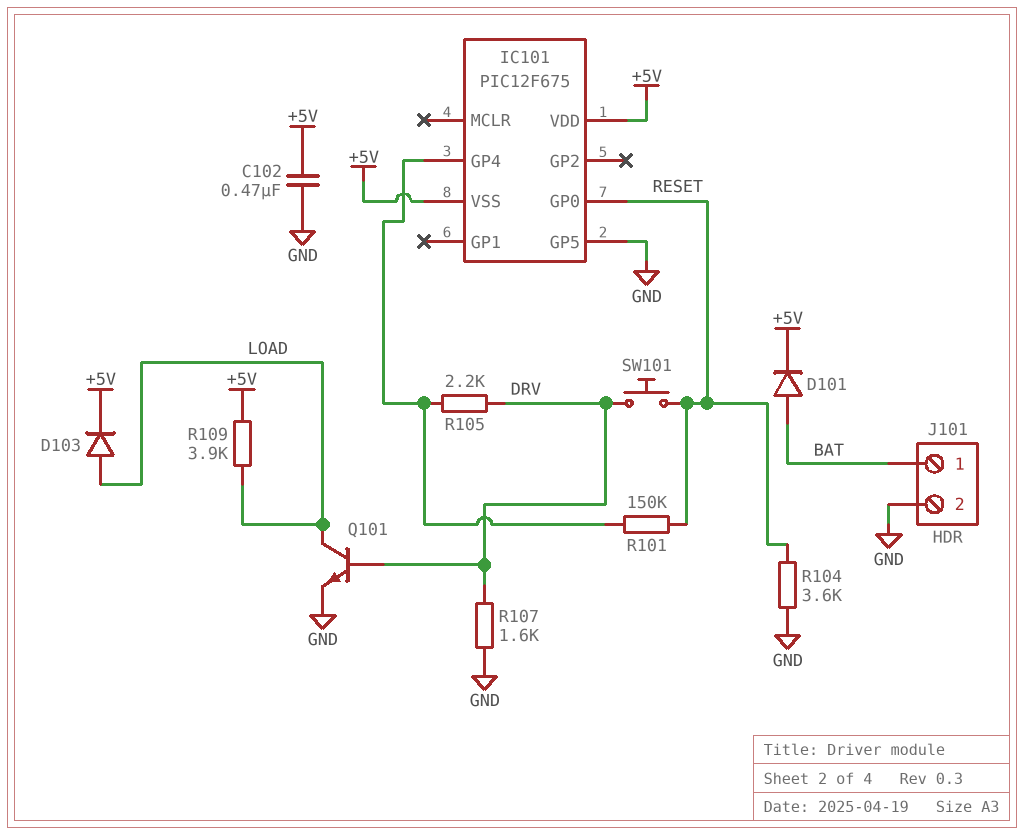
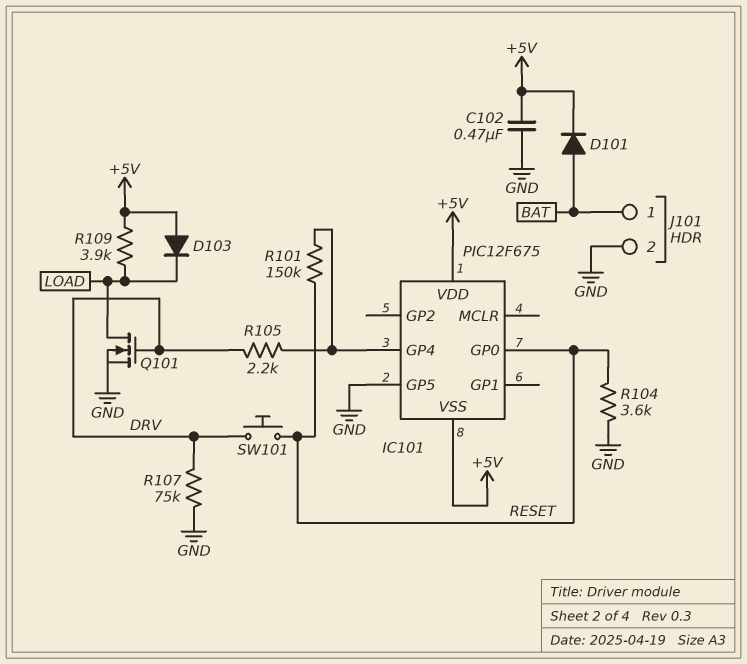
D103: diode (A LOAD, K +5V) -> diode (A +5V, K LOAD)
Q101: NPN (B DRV, C LOAD, E GND) -> NMOS (G DRV, D LOAD, S GND)
R107: 1.6k (DRV, GND) -> 75k (DRV, GND)

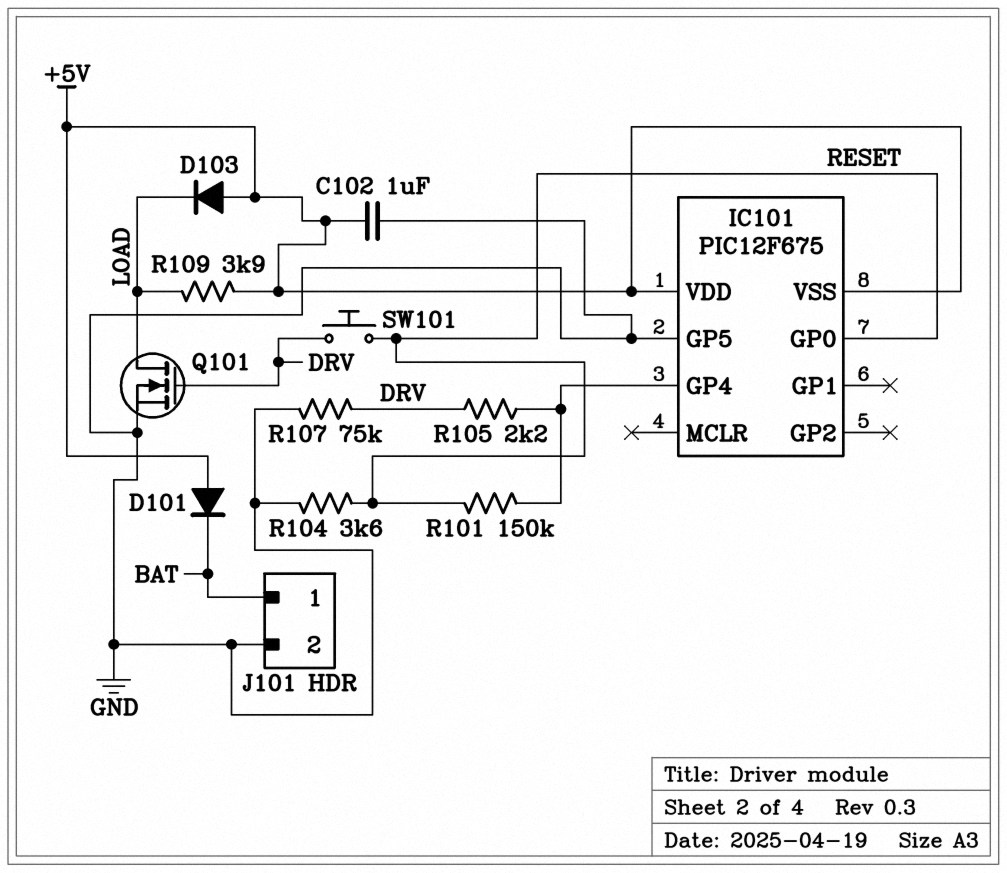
C102: 470nF (+5V, GND) -> 1uF (+5V, GND)
D101: diode (A BAT, K +5V) -> diode (A +5V, K BAT)

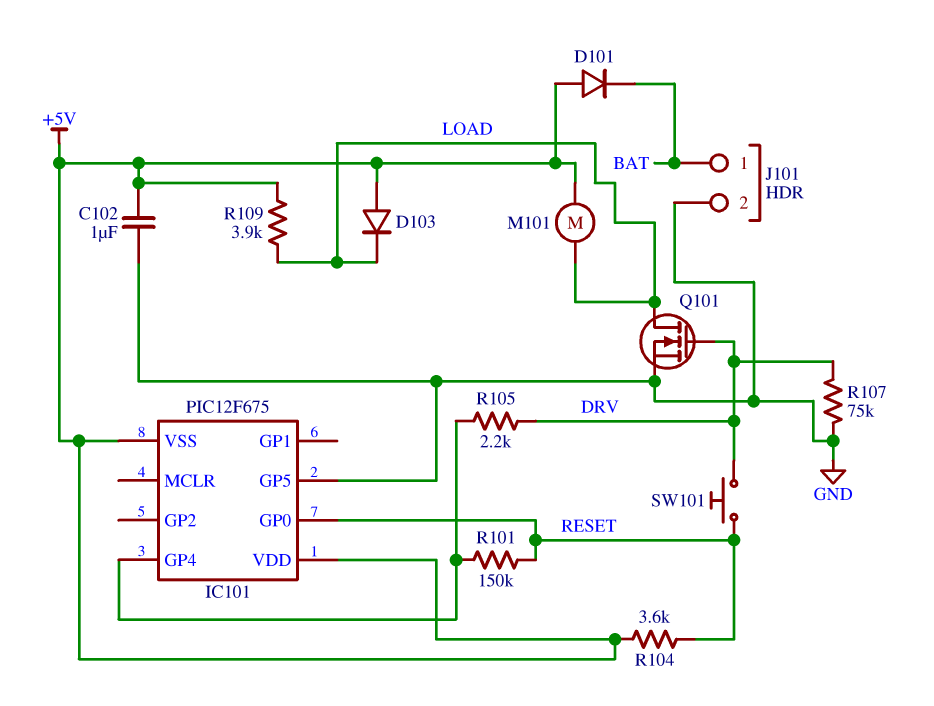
M101: none -> motor (+5V, LOAD)
R104: 3.6k (GND, RESET) -> 3.6k (+5V, RESET)

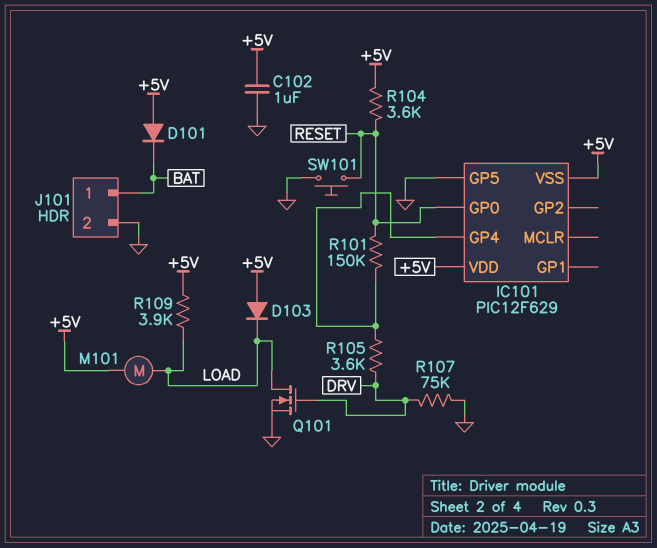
IC101: PIC12F675 -> PIC12F629
R105: 2.2k (DRV, IC101/GP4) -> 3.6k (DRV, IC101/GP4)
SW101: button (DRV, RESET) -> button (GND, RESET)

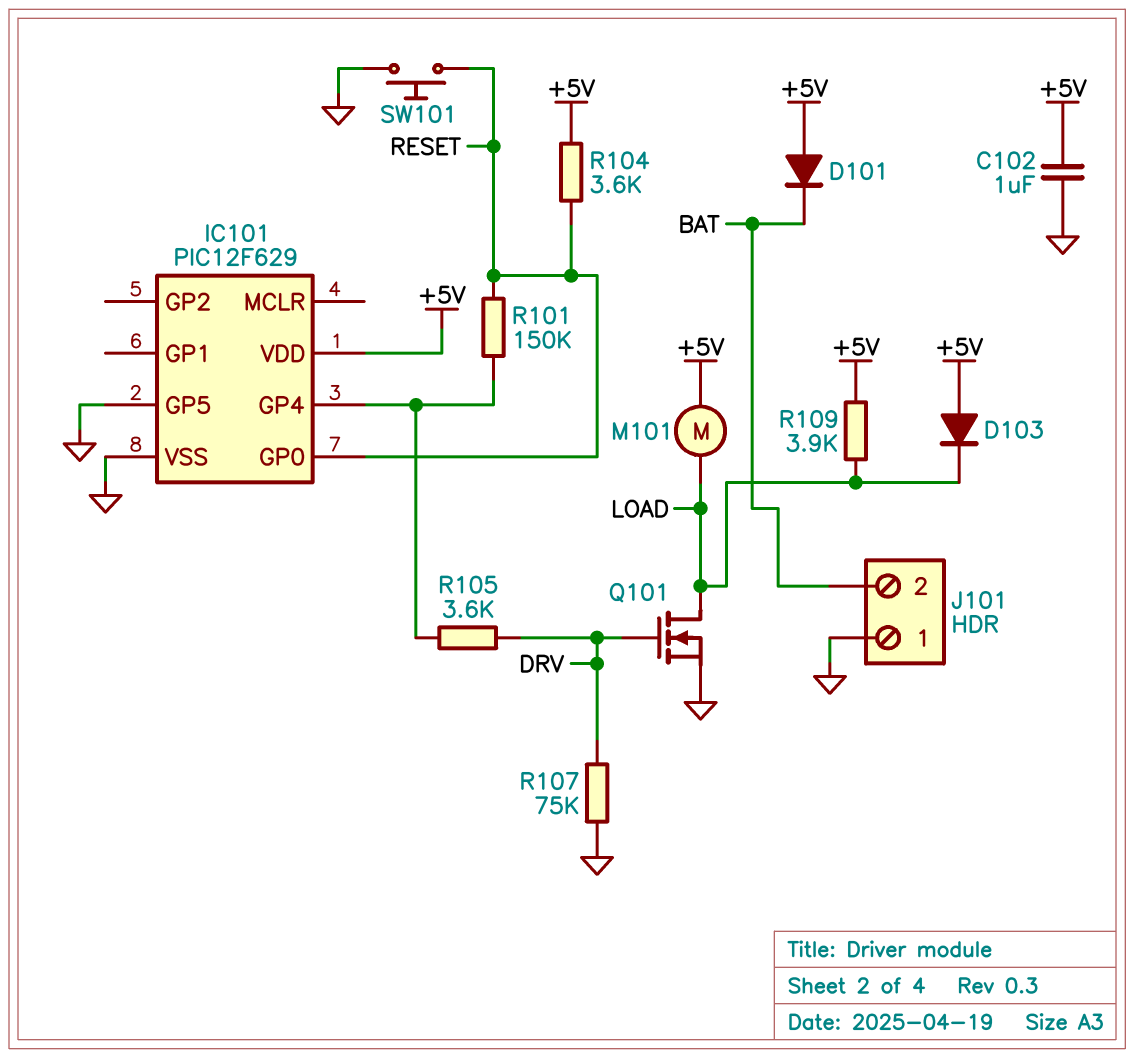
IC101 pin VSS: +5V -> GND
J101 pin 1: BAT -> GND
J101 pin 2: GND -> BAT

